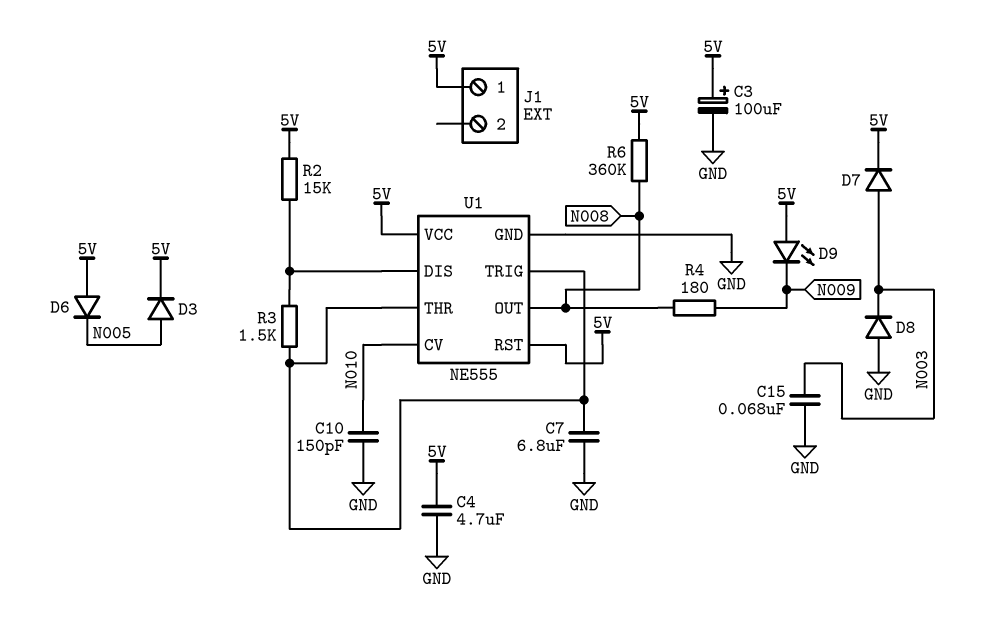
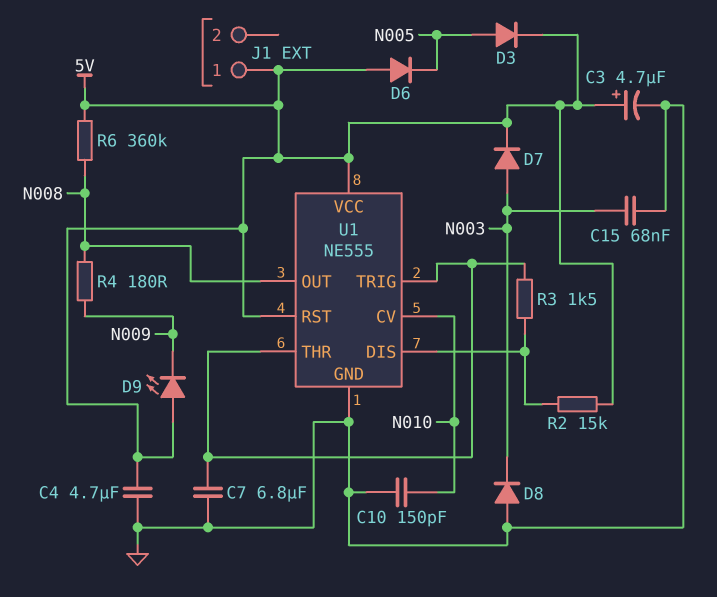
C3: 100uF (plus 5V, minus GND) -> 4.7uF (plus 5V, minus GND)

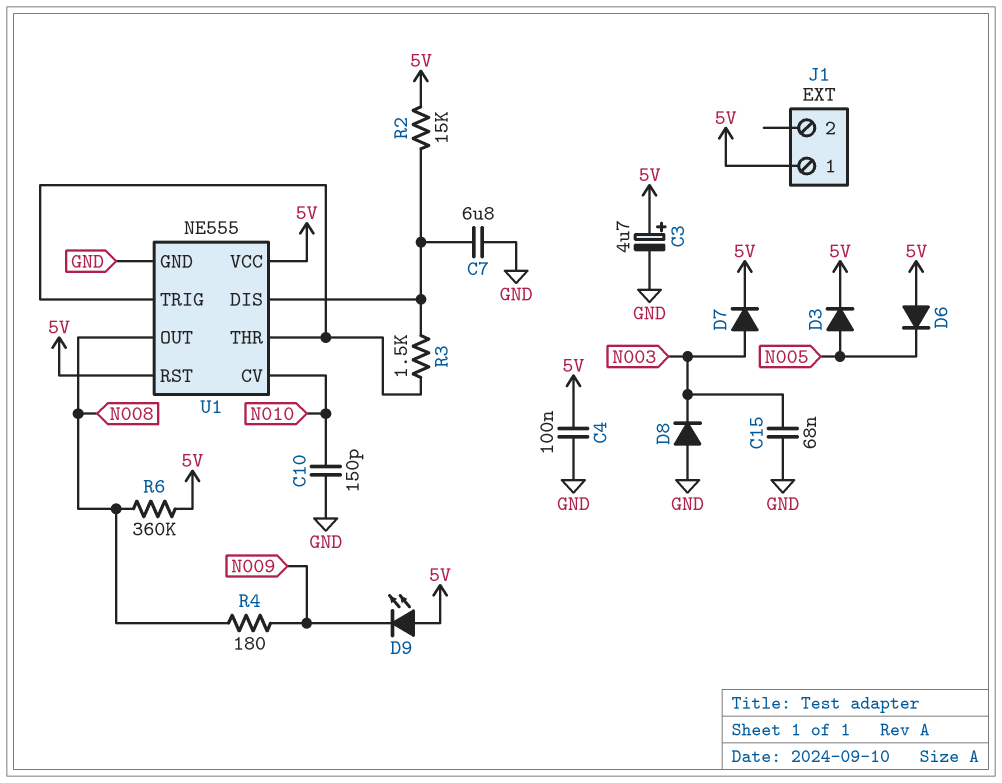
C4: 4.7uF (5V, GND) -> 100nF (5V, GND)
C7: 6.8uF (GND, U1/THR) -> 6.8uF (GND, U1/DIS)

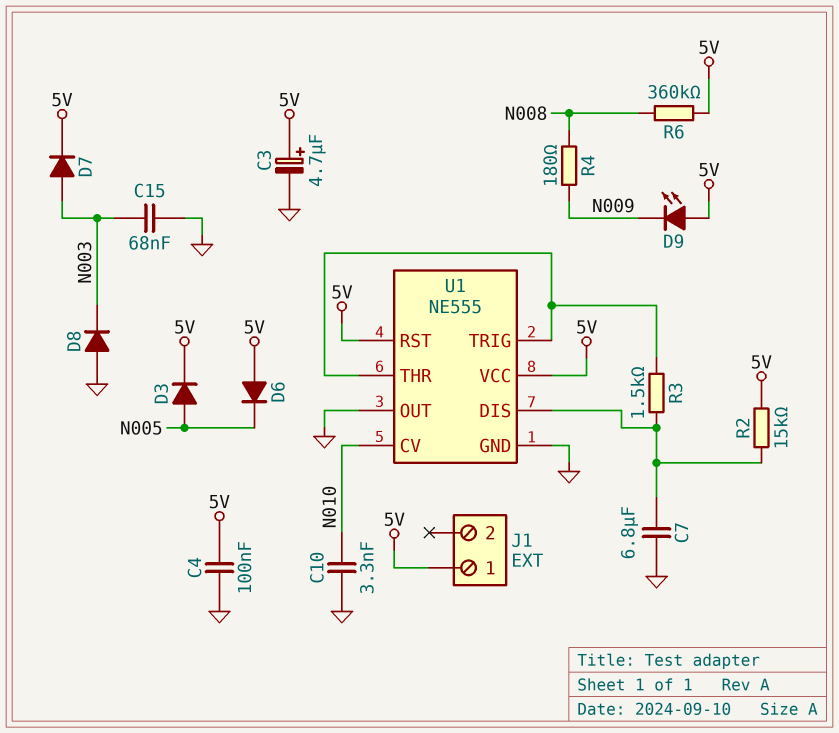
C10: 150pF (GND, N010) -> 3.3nF (GND, N010)
U1 pin OUT: N008 -> GND

